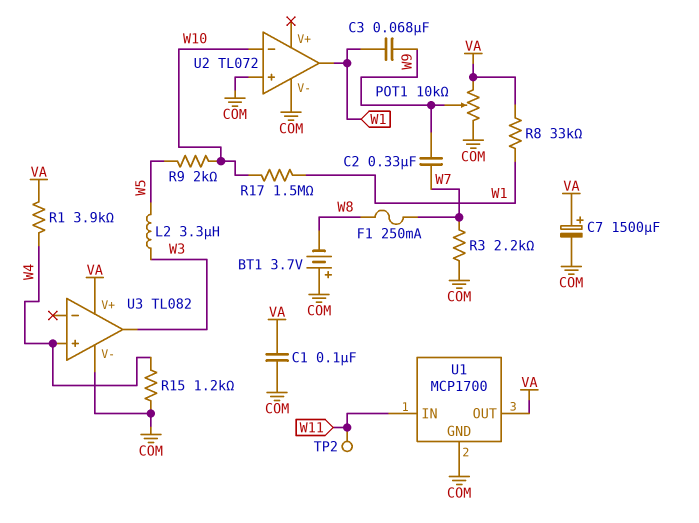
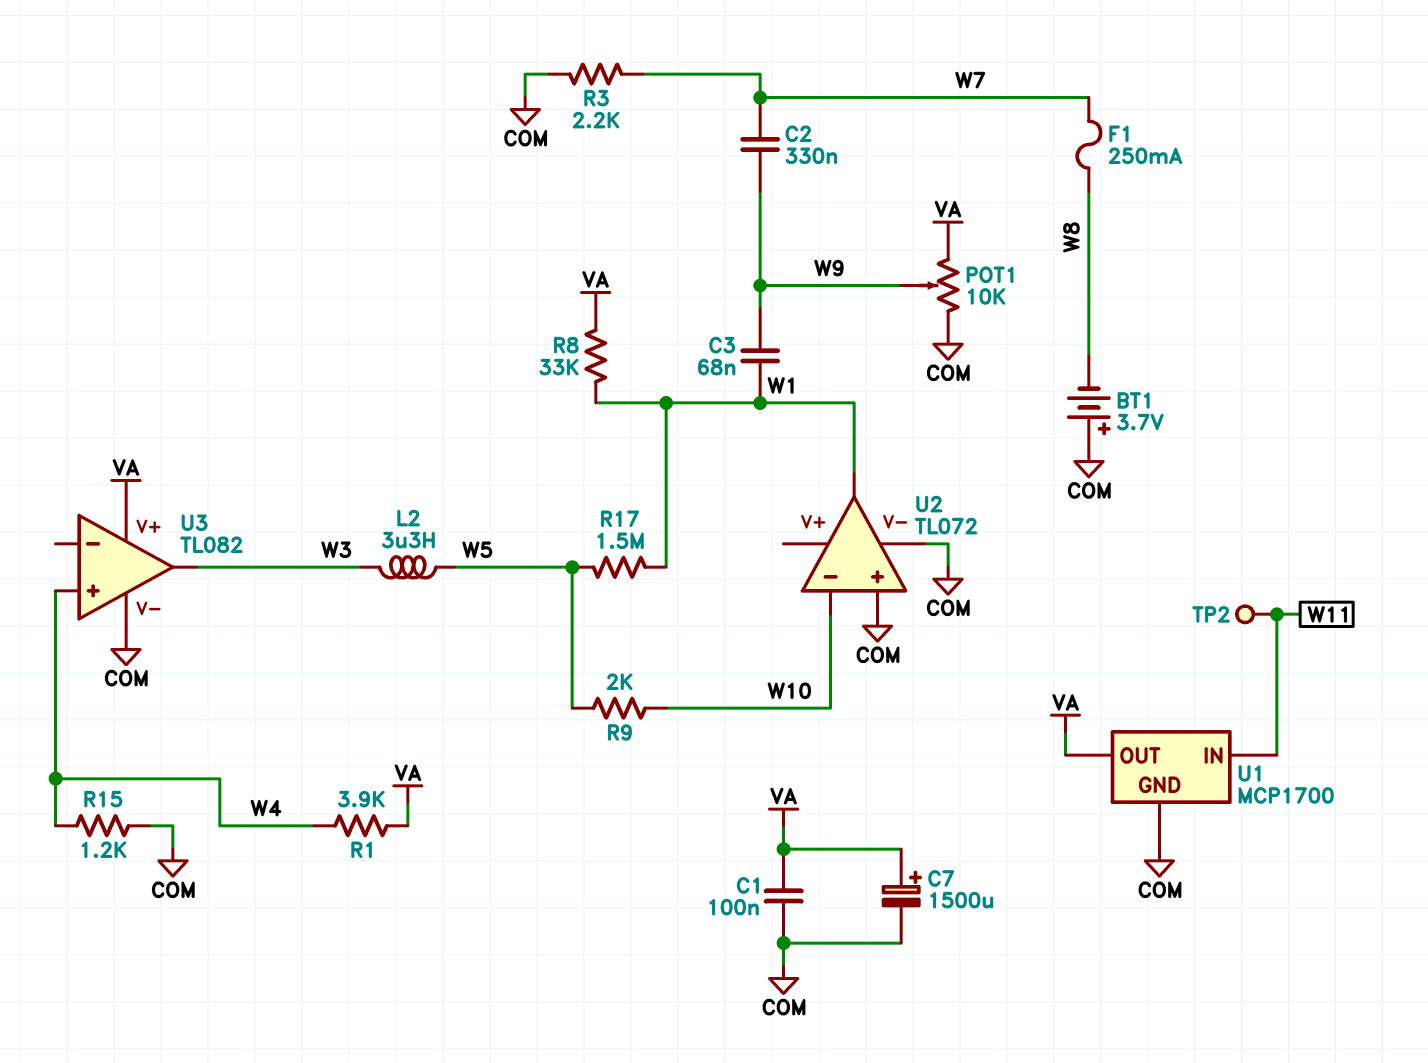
R17: 1.5M (W1, W10) -> 1.5M (W1, W5)

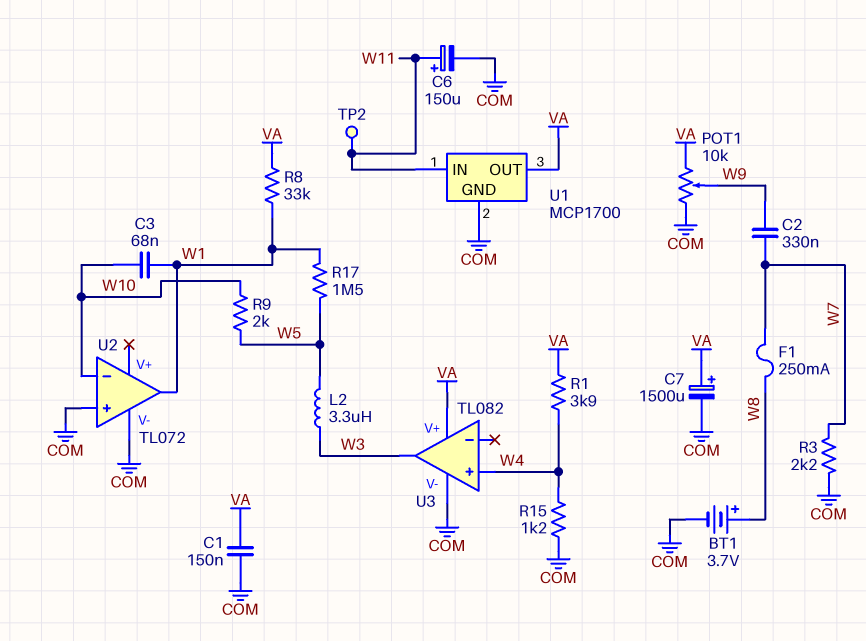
BT1: 3.7V (plus COM, minus W8) -> 3.7V (plus W8, minus COM)
C1: 100nF (COM, VA) -> 150nF (COM, VA)
C3: 68nF (W1, W9) -> 68nF (W1, W10)
C6: none -> 150uF (plus W11, minus COM)

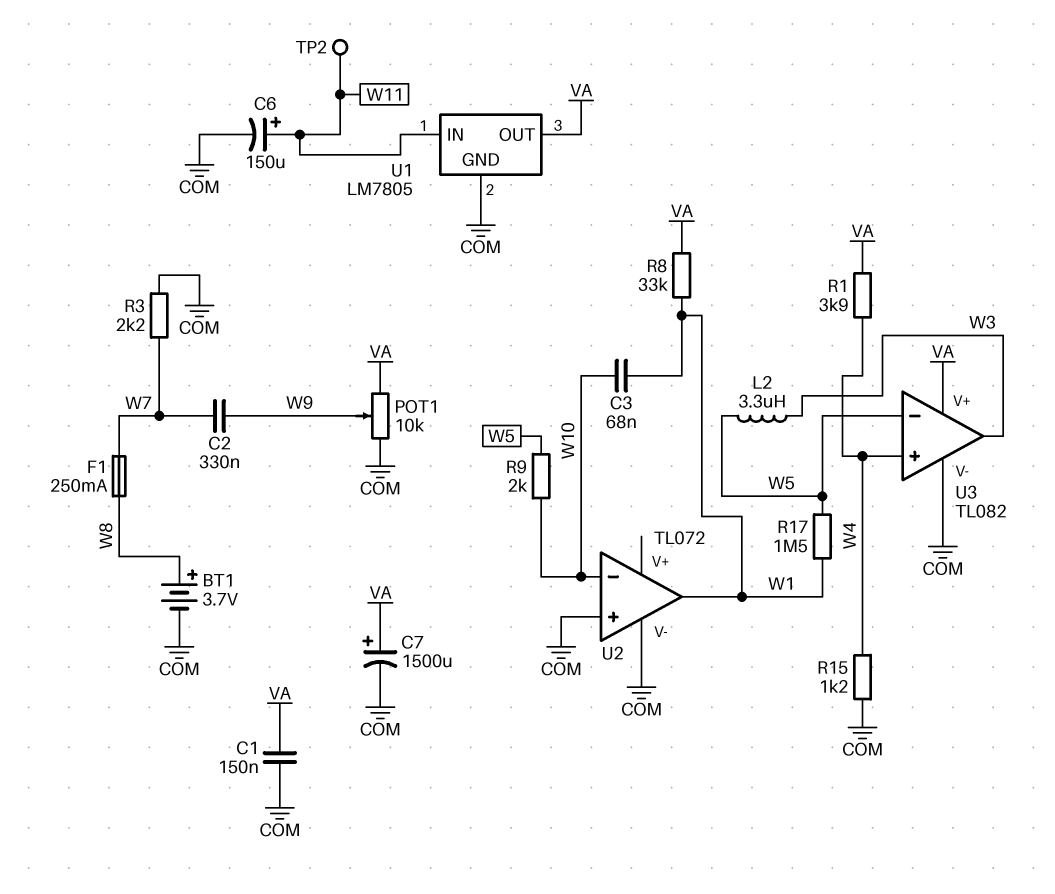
U1: MCP1700 -> LM7805
U3 pin in-: none -> W5

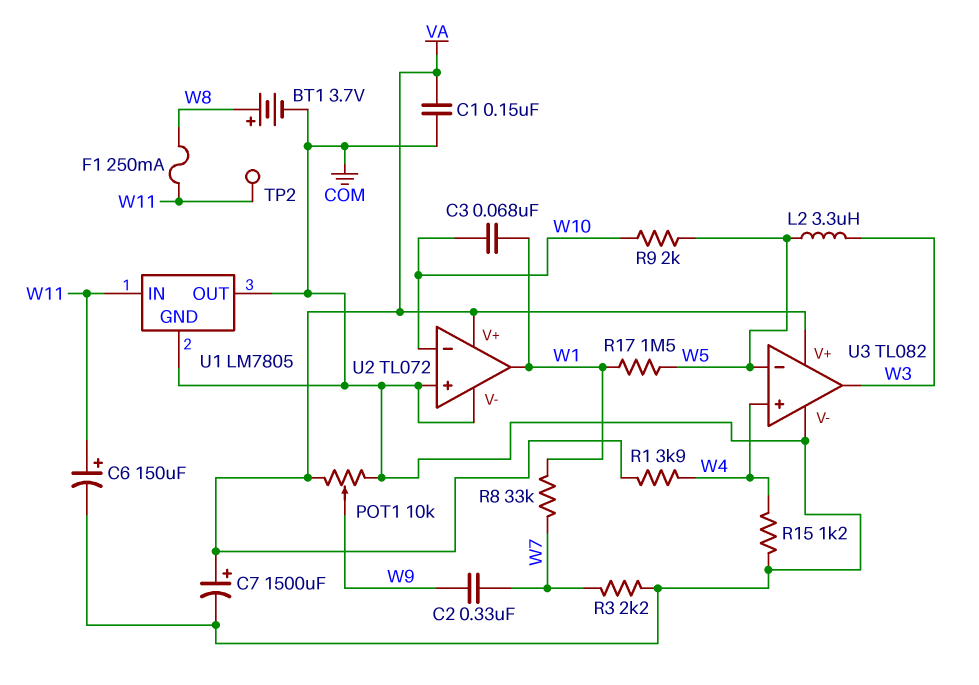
F1: 250mA (W7, W8) -> 250mA (W8, W11)
R8: 33k (VA, W1) -> 33k (W1, W7)
U1 pin OUT: VA -> COM
U2 pin V+: none -> VA

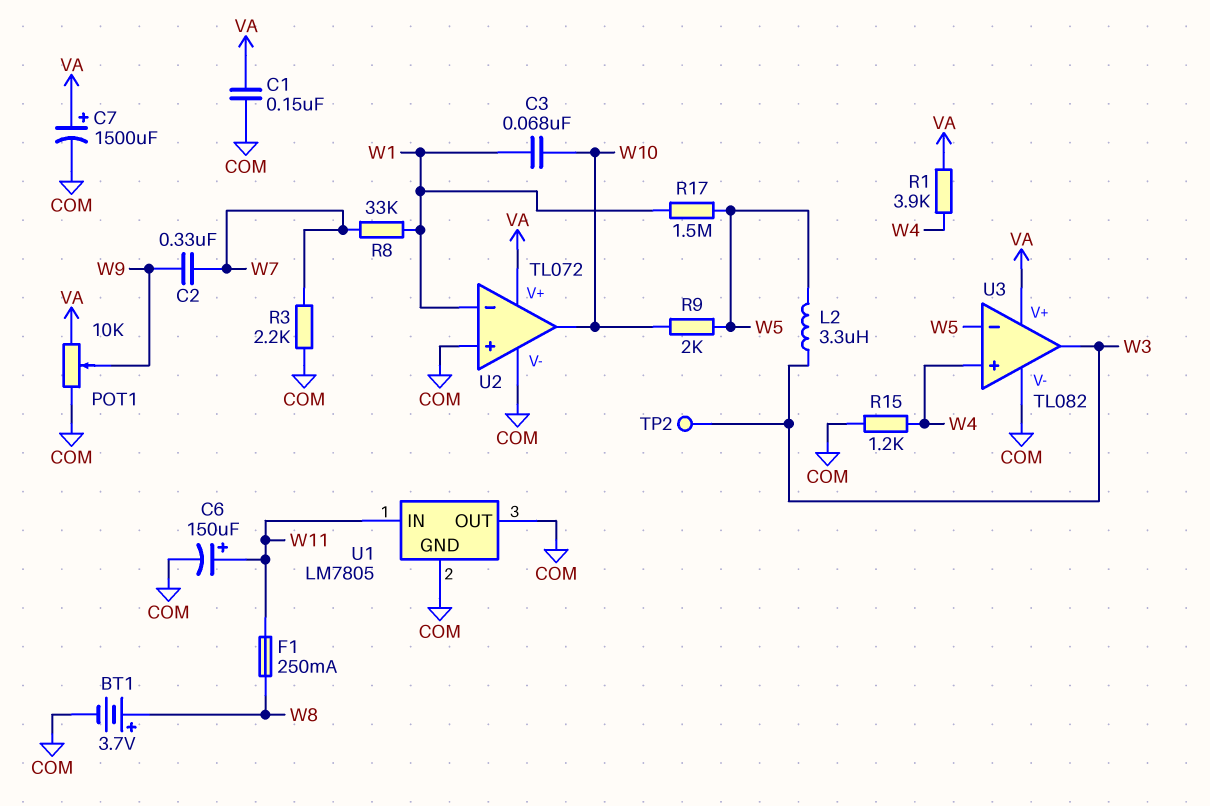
TP2: test point (W11) -> test point (W3)
U2 pin in-: W10 -> W1
U2 pin out: W1 -> W10

